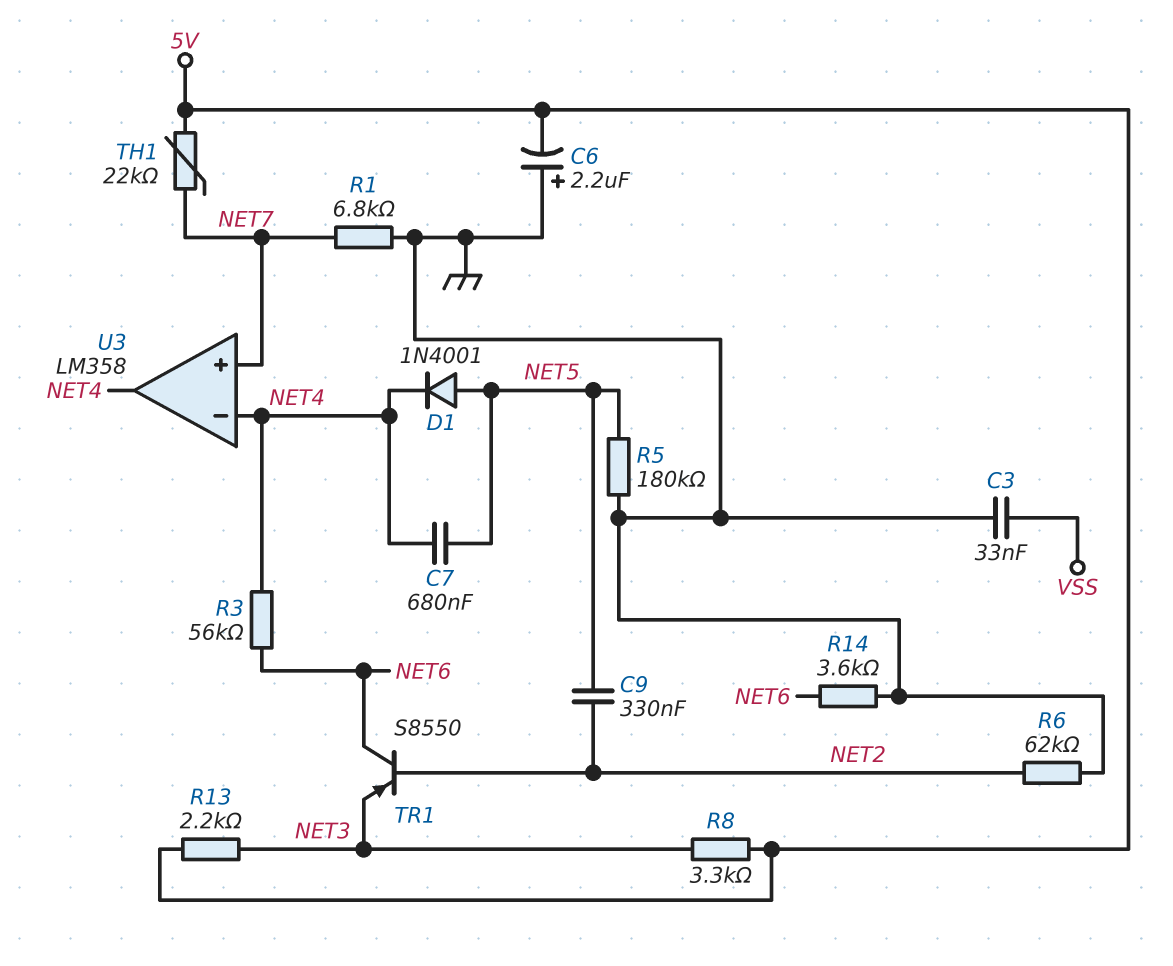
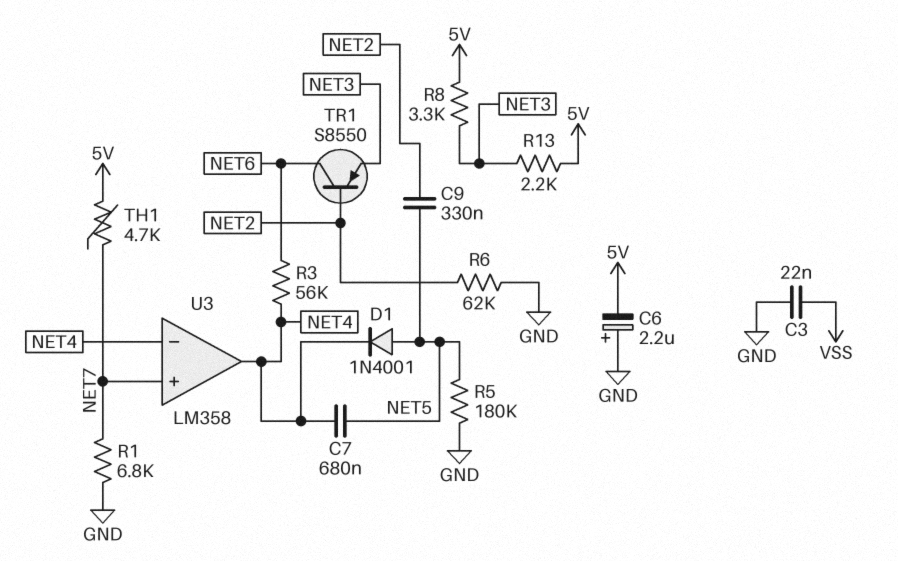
C3: 33nF (GND, VSS) -> 22nF (GND, VSS)
R14: 3.6k (GND, NET6) -> none
TH1: 22k (5V, NET7) -> 4.7k (5V, NET7)

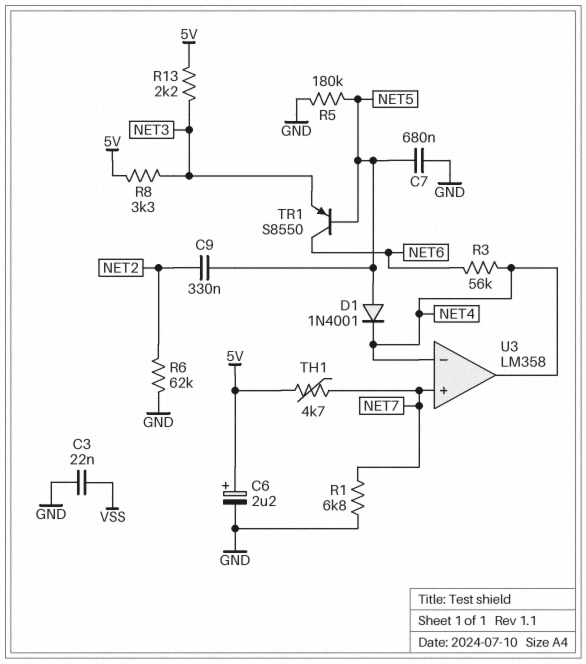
C6: 2.2uF (plus GND, minus 5V) -> 2.2uF (plus 5V, minus GND)
C7: 680nF (NET4, NET5) -> 680nF (GND, NET5)
TR1: PNP S8550 (B NET2, C NET6, E NET3) -> PNP S8550 (B NET5, C NET6, E NET3)

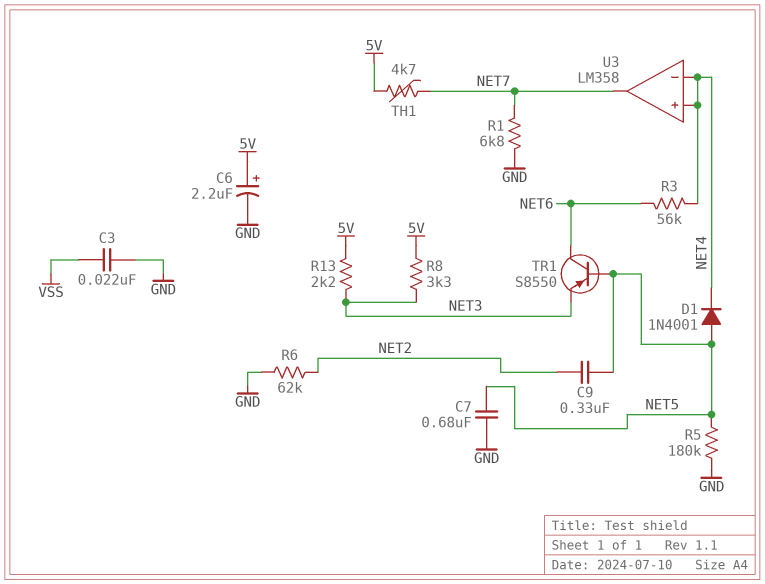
U3 pin in+: NET7 -> NET4
U3 pin out: NET4 -> NET7

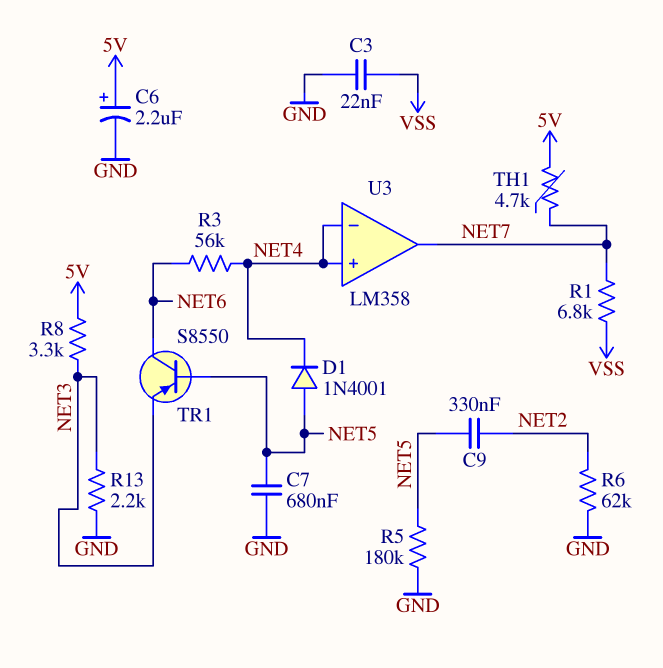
R1: 6.8k (GND, NET7) -> 6.8k (NET7, VSS)
R13: 2.2k (5V, NET3) -> 2.2k (GND, NET3)

